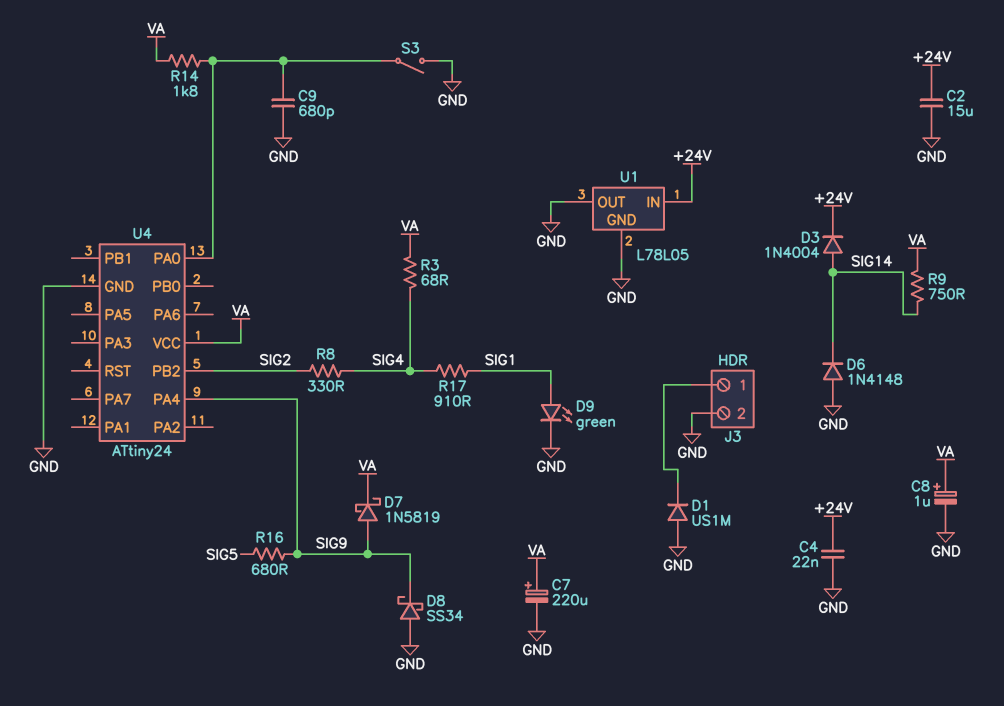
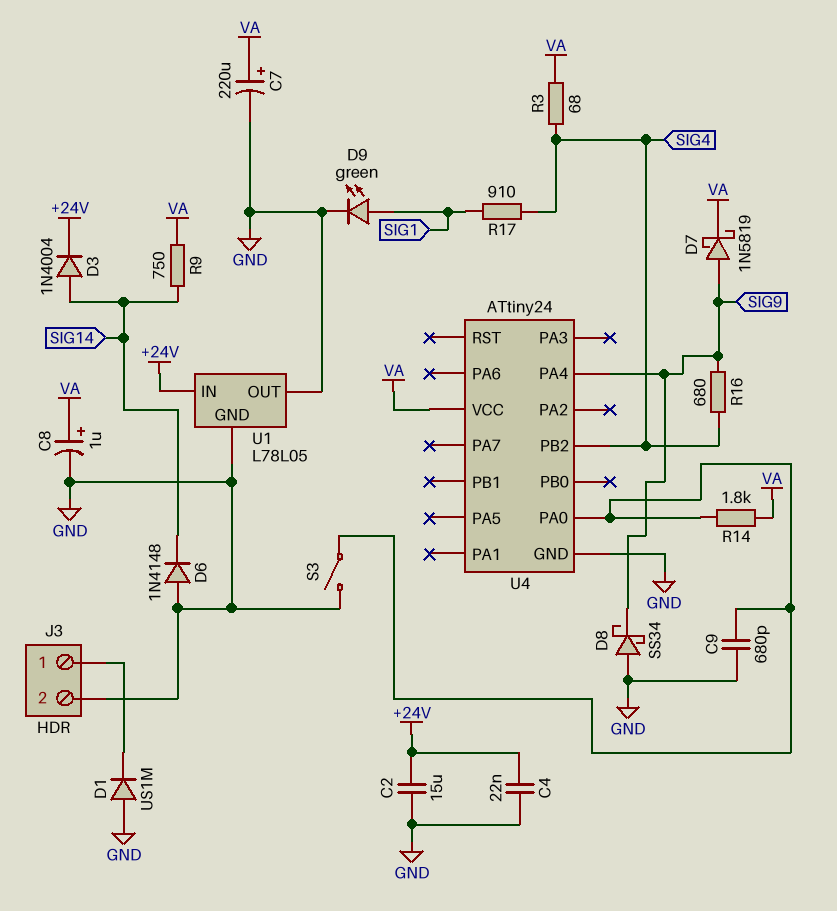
R8: 330 (SIG2, SIG4) -> none
R16: 680 (SIG5, SIG9) -> 680 (SIG4, SIG9)
U4 pin PB2: SIG2 -> SIG4

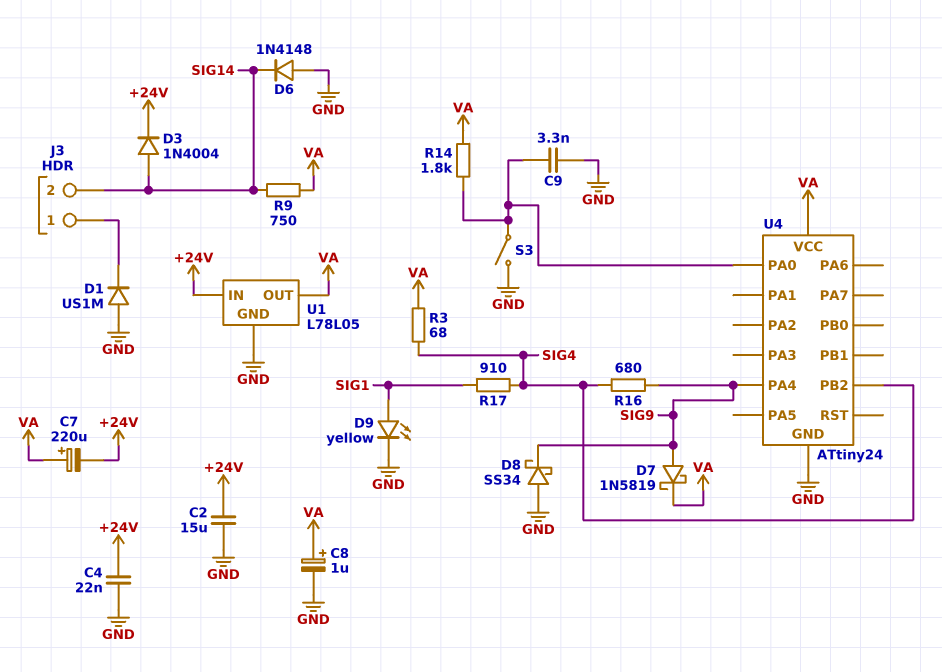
C7: 220uF (plus VA, minus GND) -> 220uF (plus VA, minus +24V)
C9: 680pF (GND, U4/PA0) -> 3.3nF (GND, U4/PA0)
D9: LED green (A SIG1, K GND) -> LED yellow (A SIG1, K GND)
J3 pin 2: GND -> SIG14
U1 pin OUT: GND -> VA

